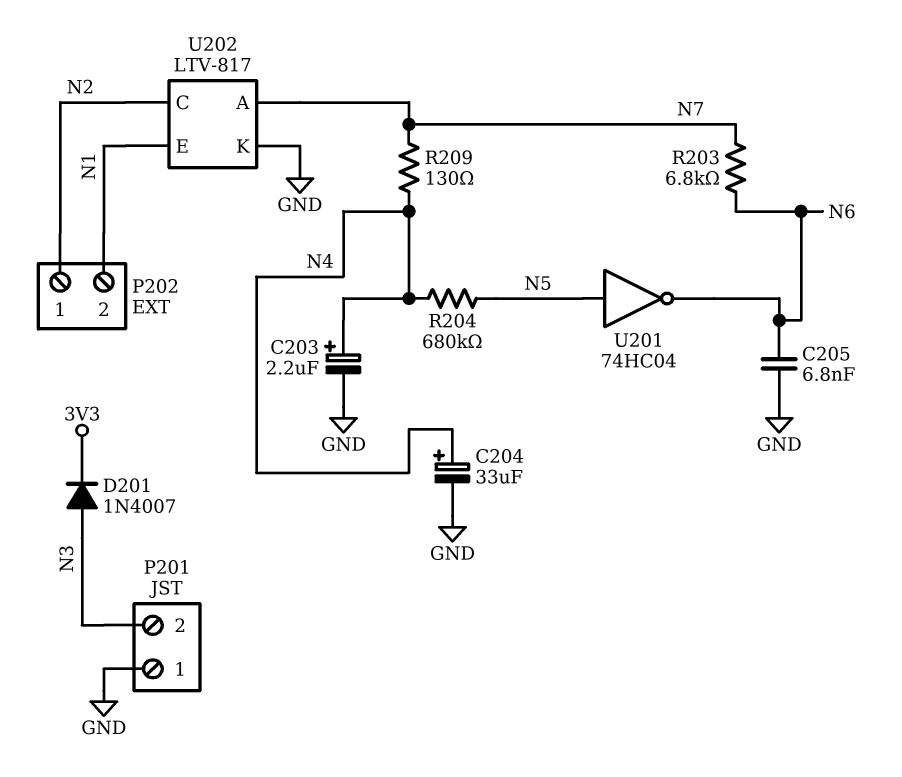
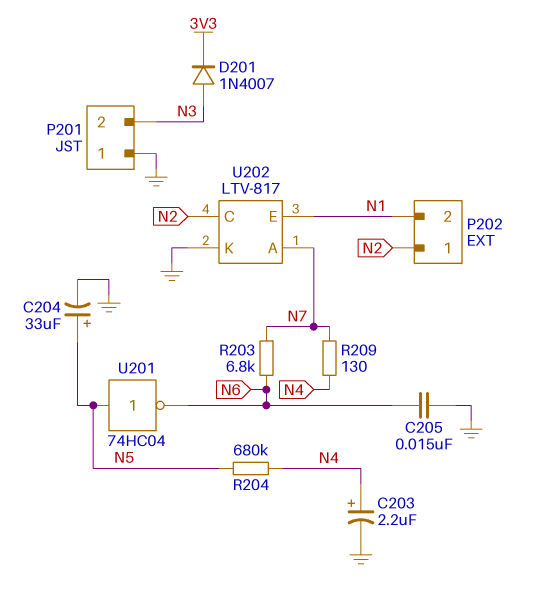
C204: 33uF (plus N4, minus GND) -> 33uF (plus N5, minus GND)
C205: 6.8nF (GND, N6) -> 15nF (GND, N6)

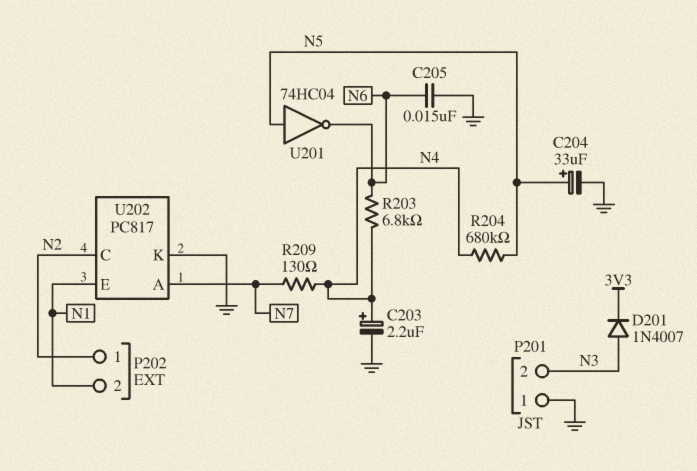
R203: 6.8k (N6, N7) -> 6.8k (N4, N6)
U202: LTV-817 -> PC817

